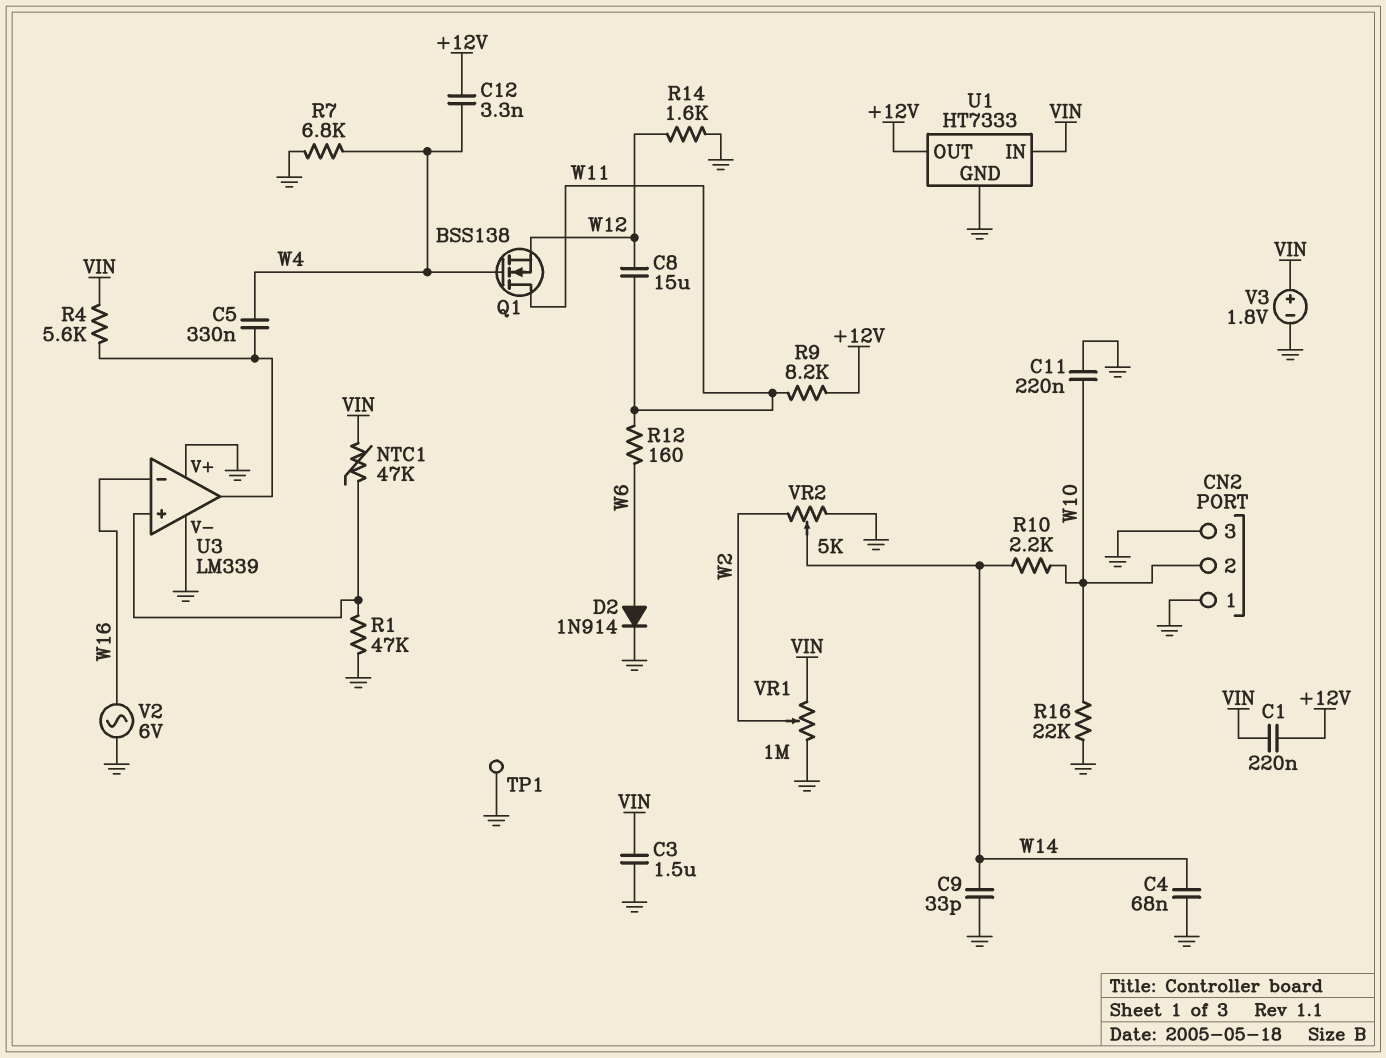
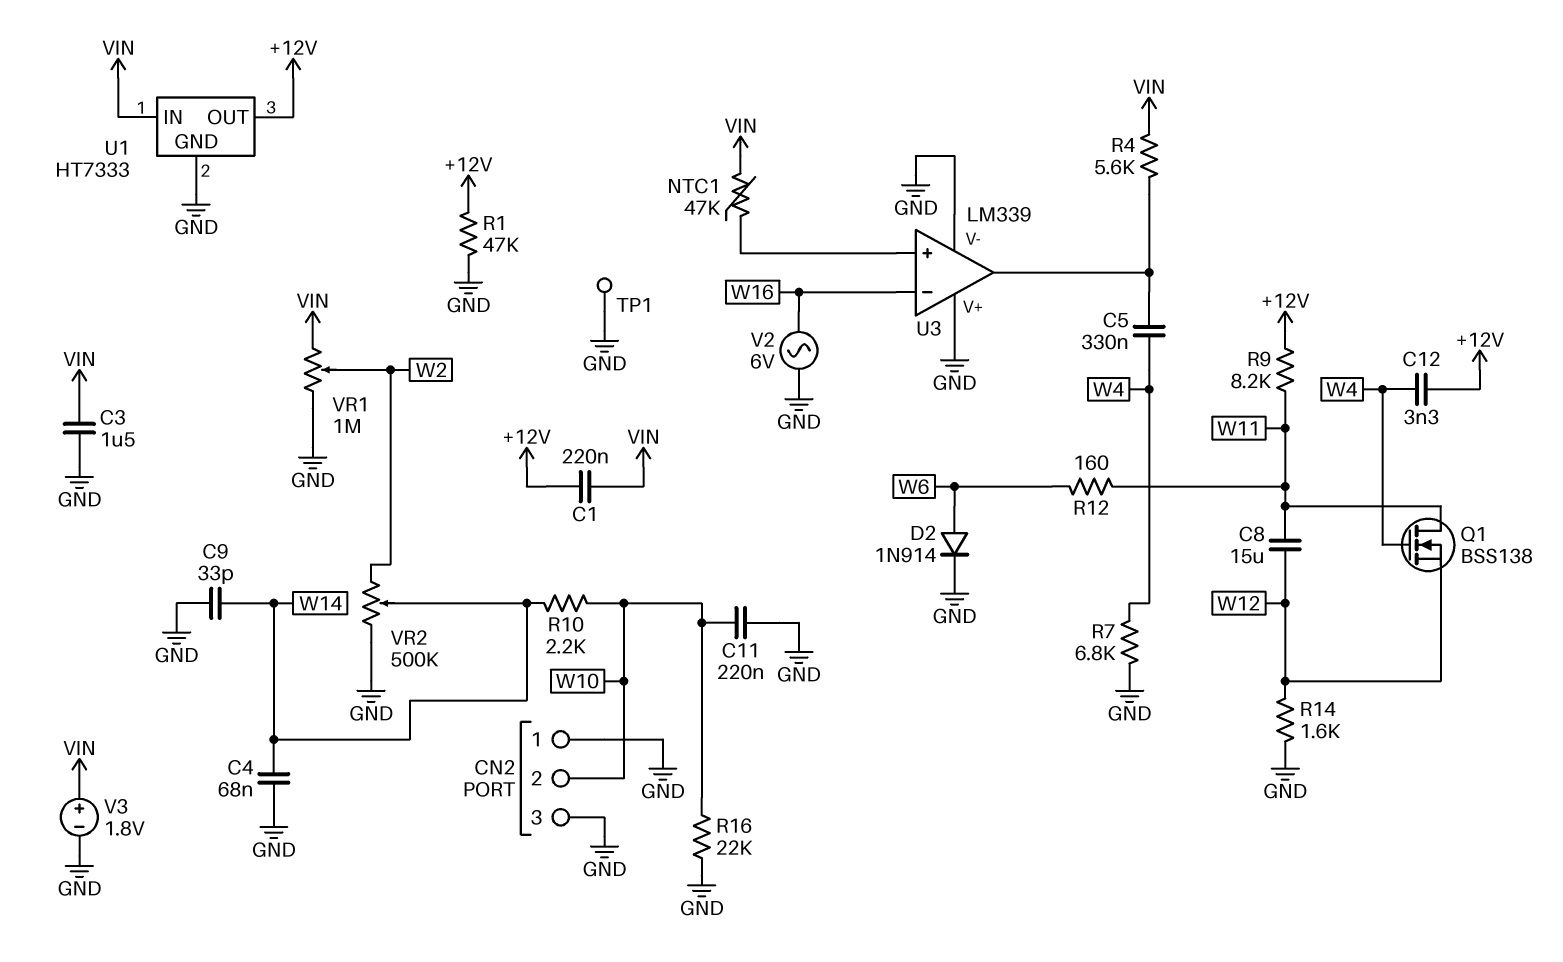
R1: 47k (GND, U3/in+) -> 47k (+12V, GND)
VR2: 5k (GND, W2, wiper W14) -> 500k (GND, W2, wiper W14)

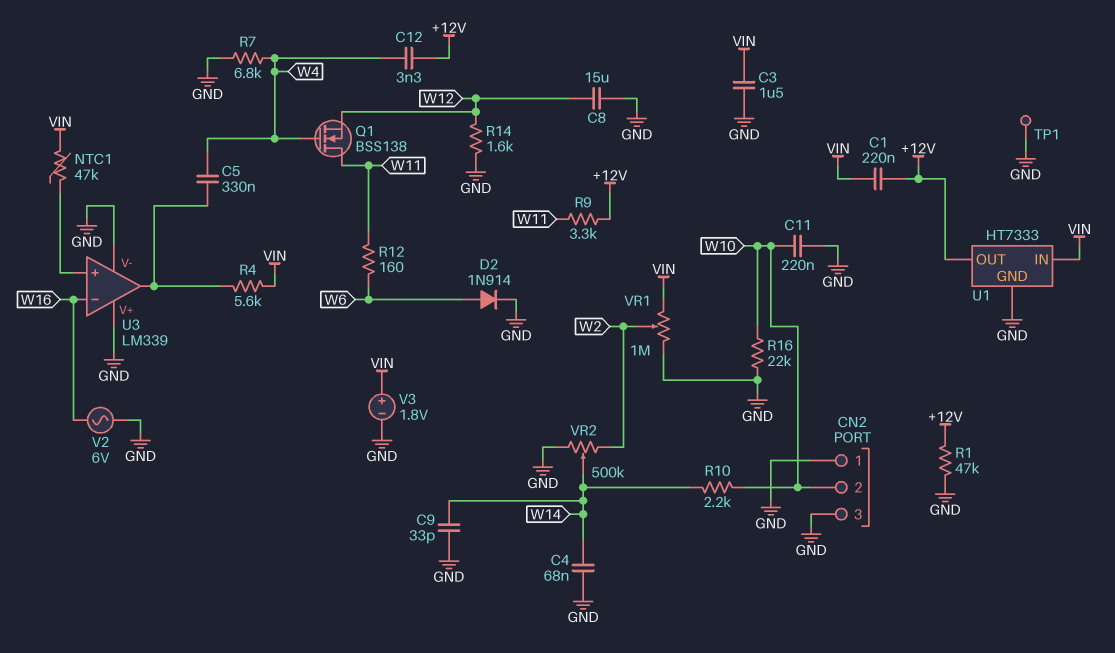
C8: 15uF (W11, W12) -> 15uF (GND, W12)
R9: 8.2k (+12V, W11) -> 3.3k (+12V, W11)

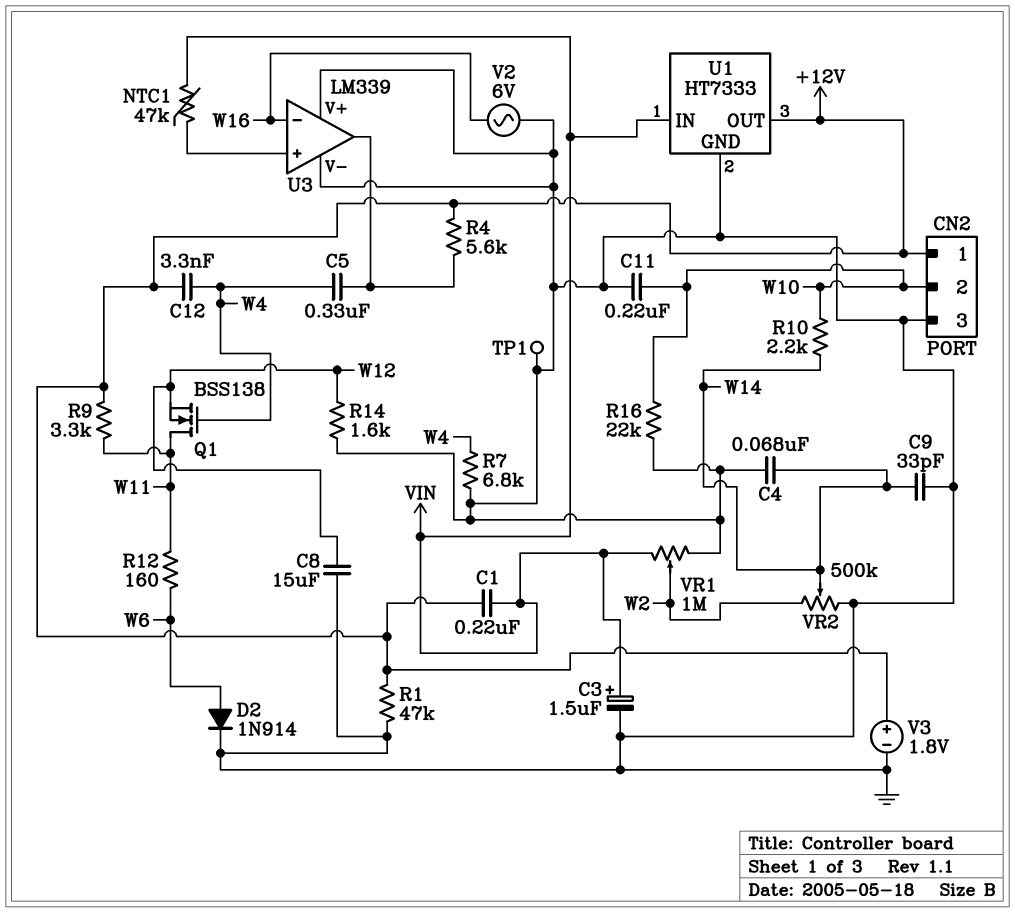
C3: 1.5uF (GND, VIN) -> 1.5uF (plus VIN, minus GND)
CN2 pin 1: GND -> +12V
R4: 5.6k (U3/out, VIN) -> 5.6k (+12V, U3/out)
V3: 1.8V (plus VIN, minus GND) -> 1.8V (plus +12V, minus GND)

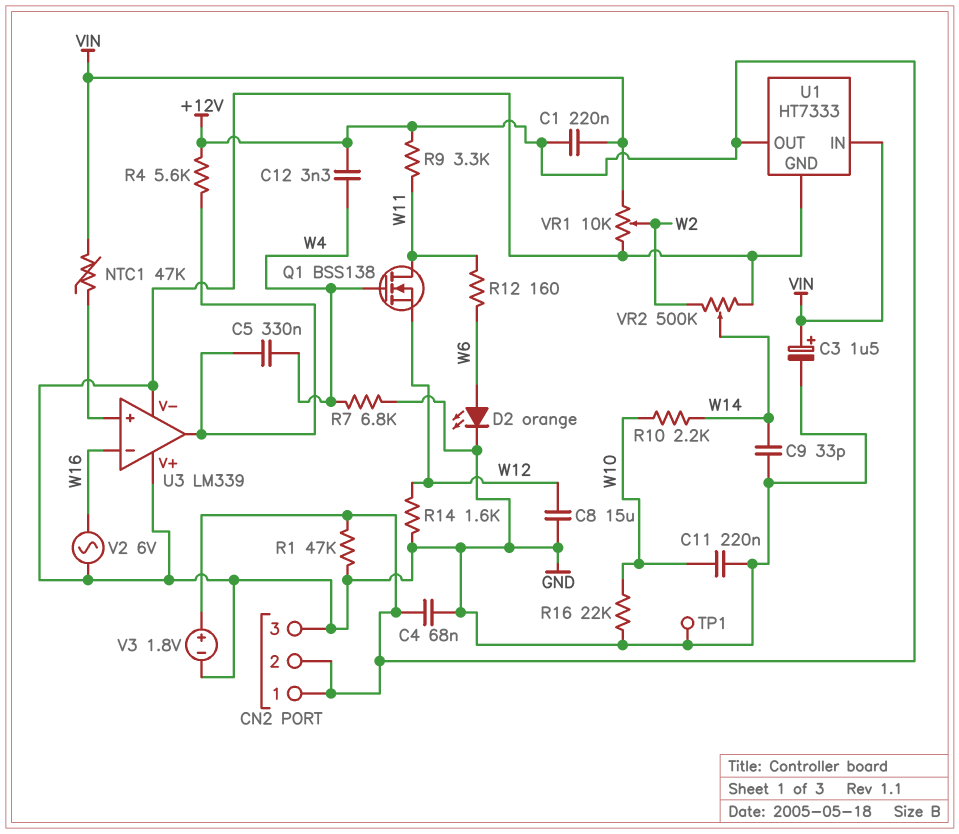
C4: 68nF (GND, W14) -> 68nF (+12V, GND)
CN2 pin 2: W10 -> +12V
D2: diode 1N914 (A W6, K GND) -> LED orange (A W6, K GND)
VR1: 1M (GND, VIN, wiper W2) -> 10k (GND, VIN, wiper W2)

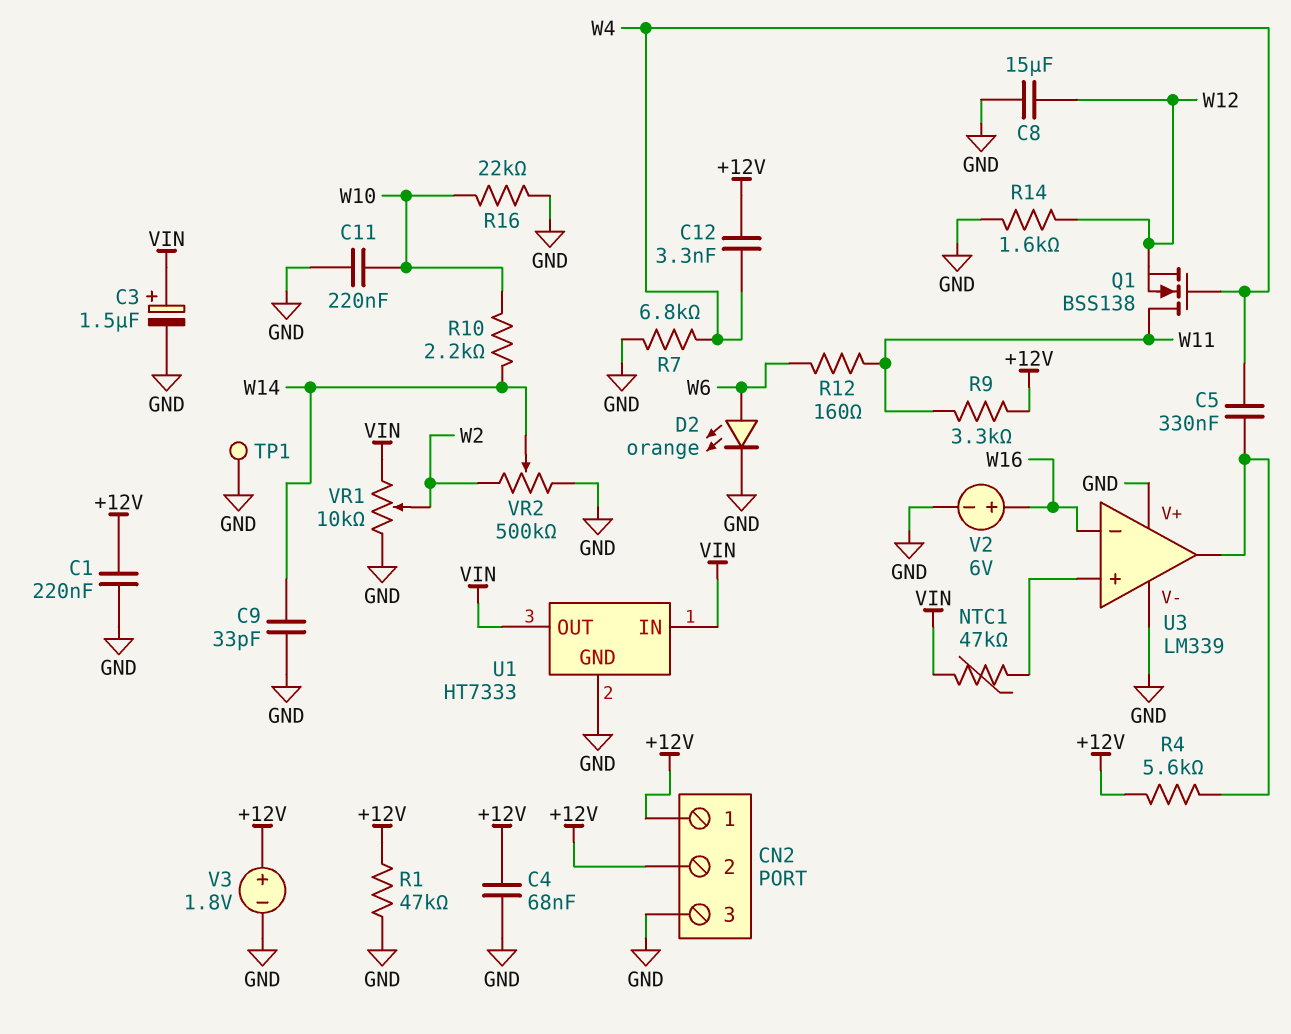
C1: 220nF (+12V, VIN) -> 220nF (+12V, GND)
U1 pin OUT: +12V -> VIN
V2: AC 6V (GND, W16) -> 6V (plus W16, minus GND)

